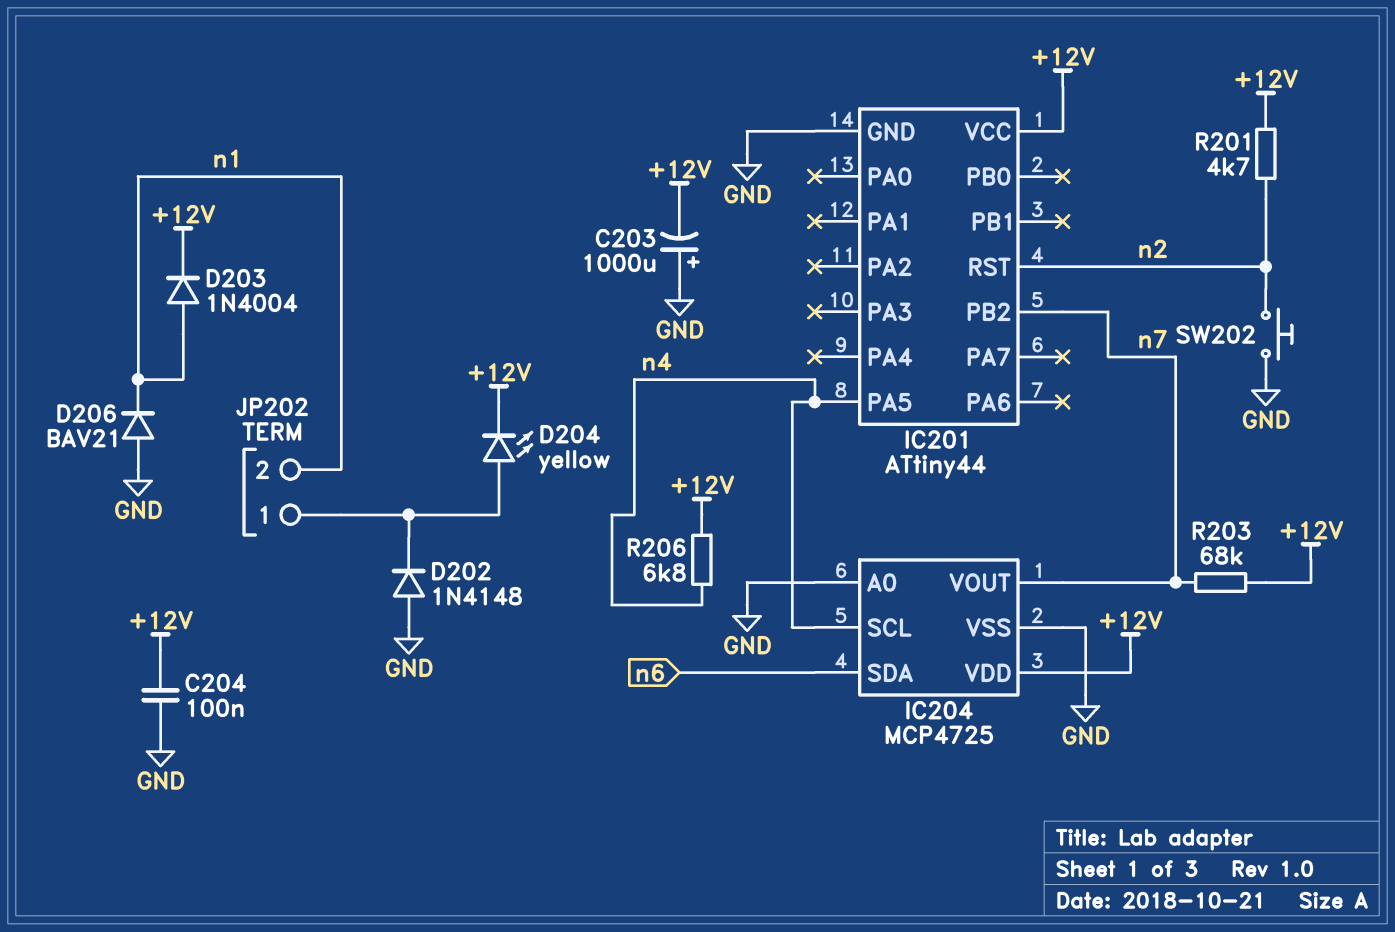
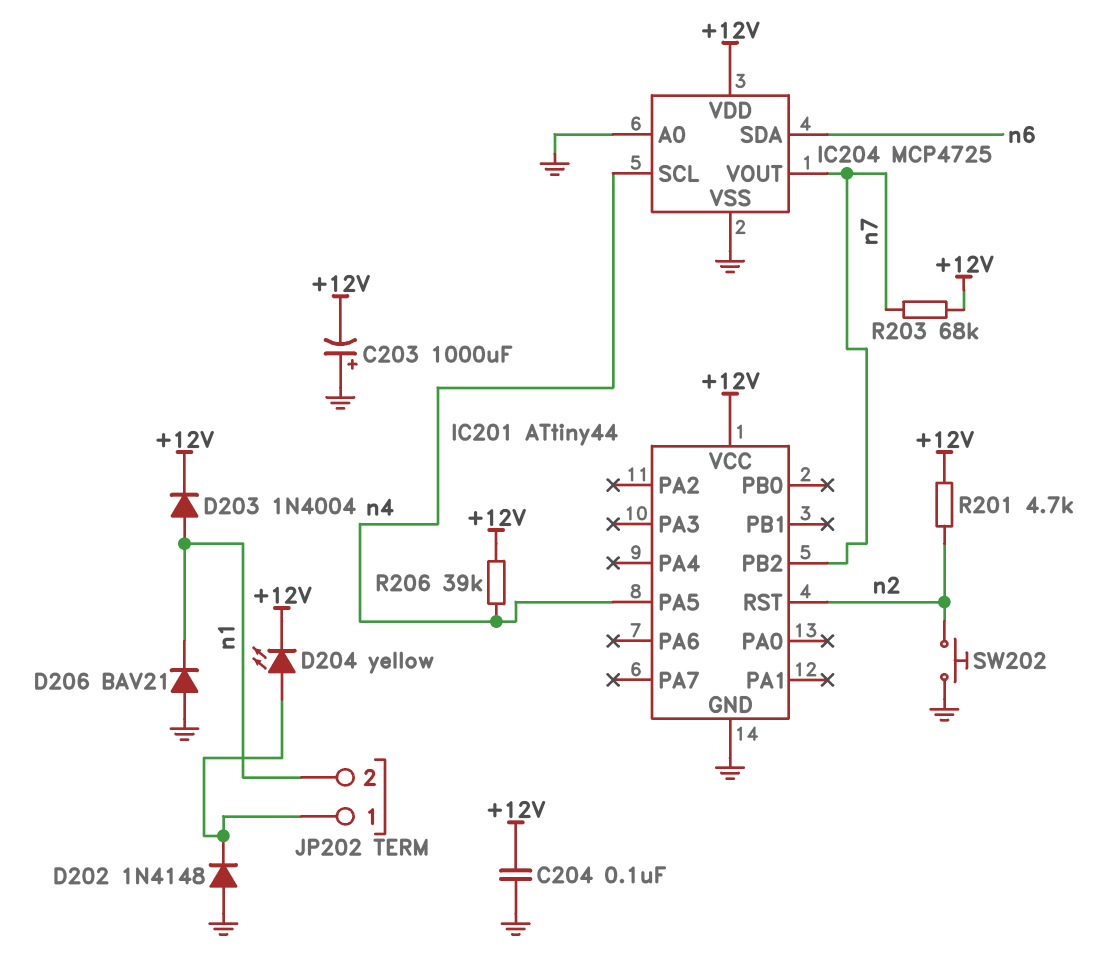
R206: 6.8k (+12V, n4) -> 39k (+12V, n4)

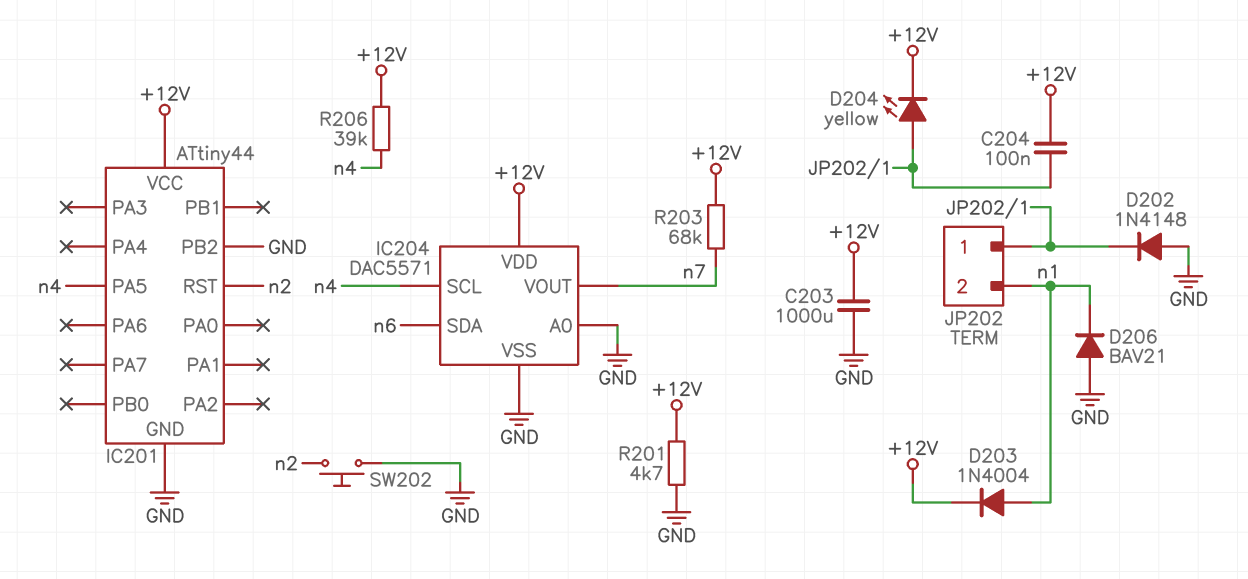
C203: 1000uF (plus GND, minus +12V) -> 1000uF (+12V, GND)
C204: 100nF (+12V, GND) -> 100nF (+12V, JP202/1)
IC201 pin PB2: n7 -> GND
IC204: MCP4725 -> DAC5571
R201: 4.7k (+12V, n2) -> 4.7k (+12V, GND)

